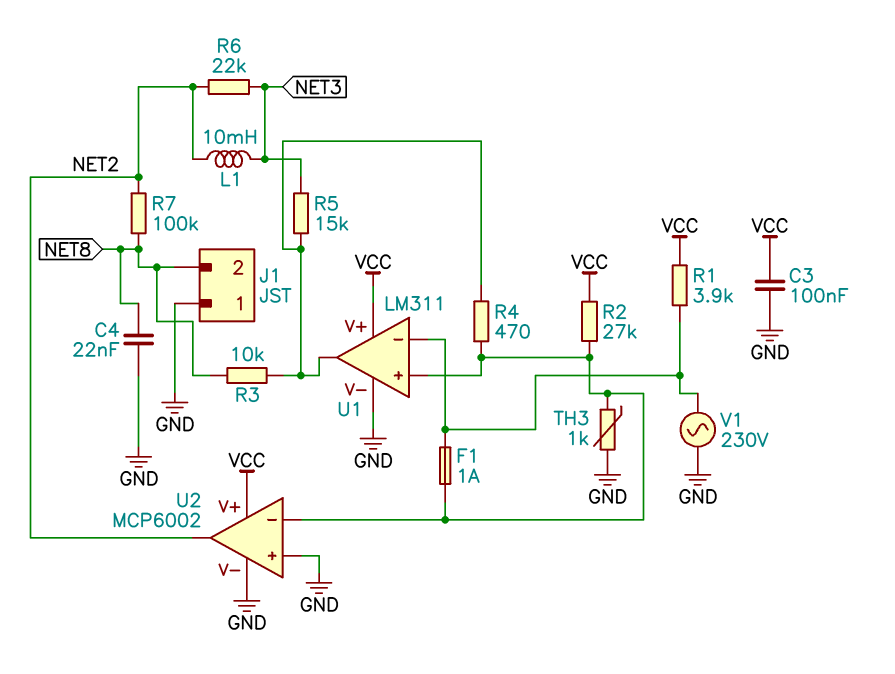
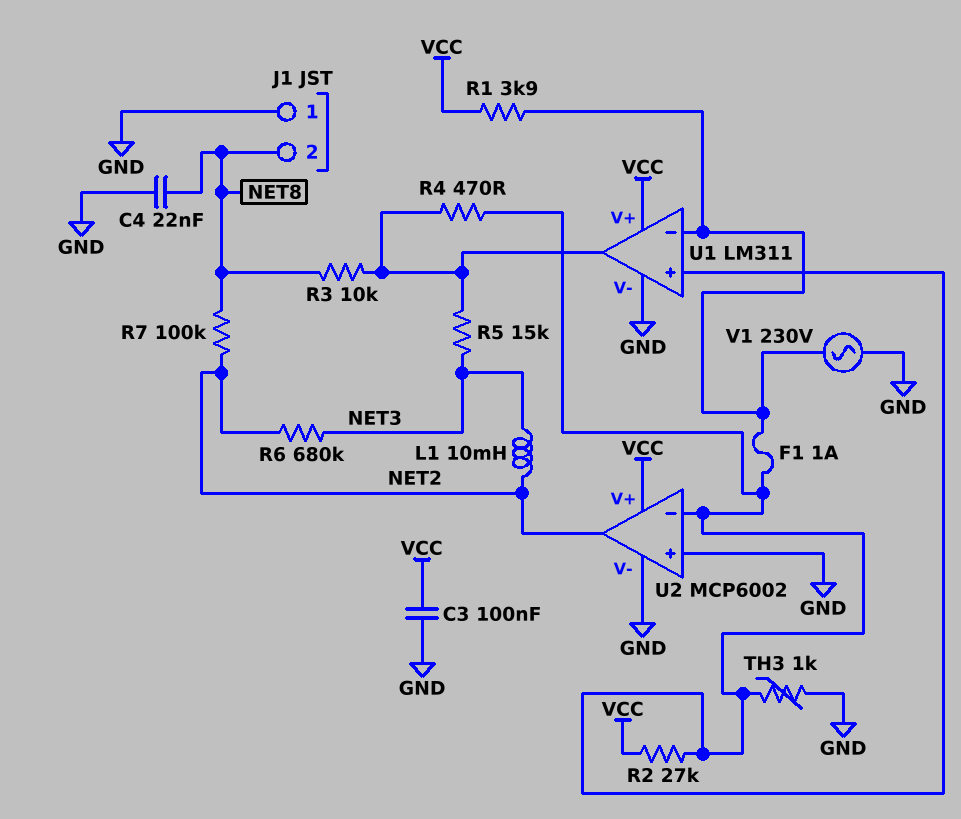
R6: 22k (NET2, NET3) -> 680k (NET2, NET3)

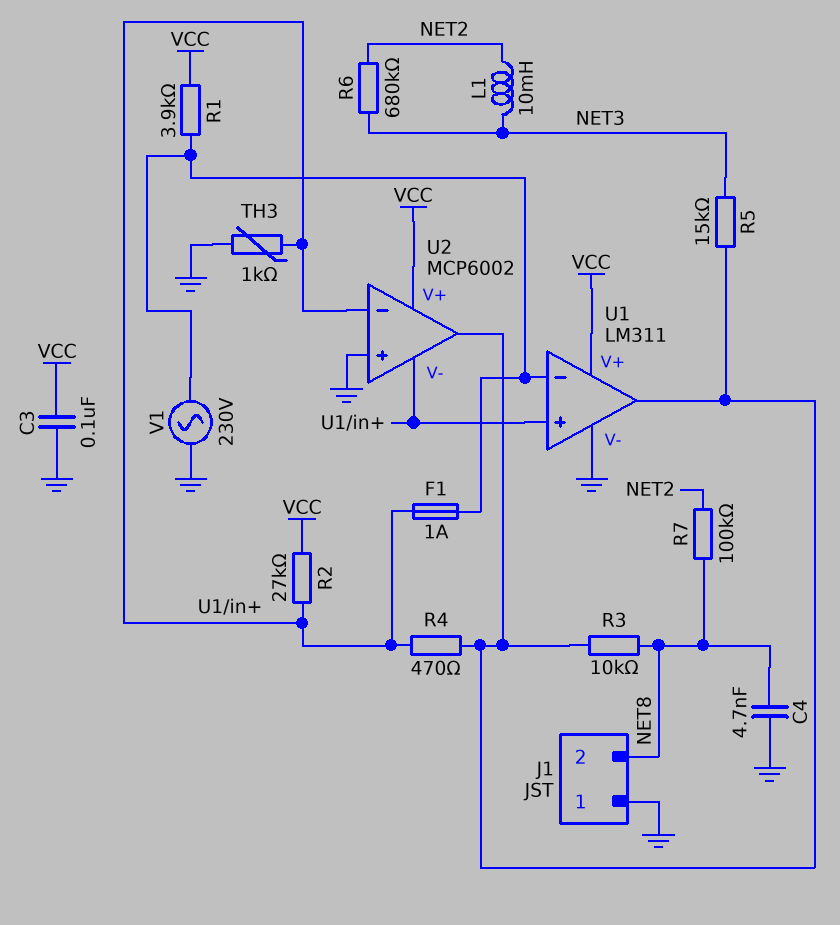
C4: 22nF (GND, NET8) -> 4.7nF (GND, NET8)
U2 pin V-: GND -> U1/in+
U2 pin out: NET2 -> U1/out

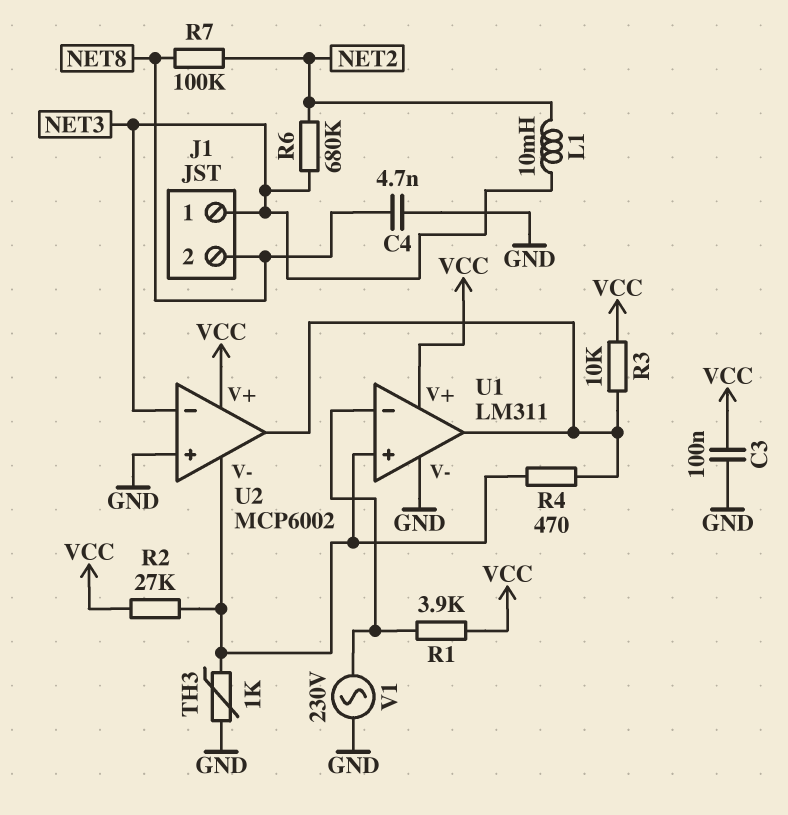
F1: 1A (U1/in+, U1/in-) -> none
J1 pin 1: GND -> NET3
R3: 10k (NET8, U1/out) -> 10k (U1/out, VCC)
R5: 15k (NET3, U1/out) -> none
U2 pin in-: U1/in+ -> NET3

